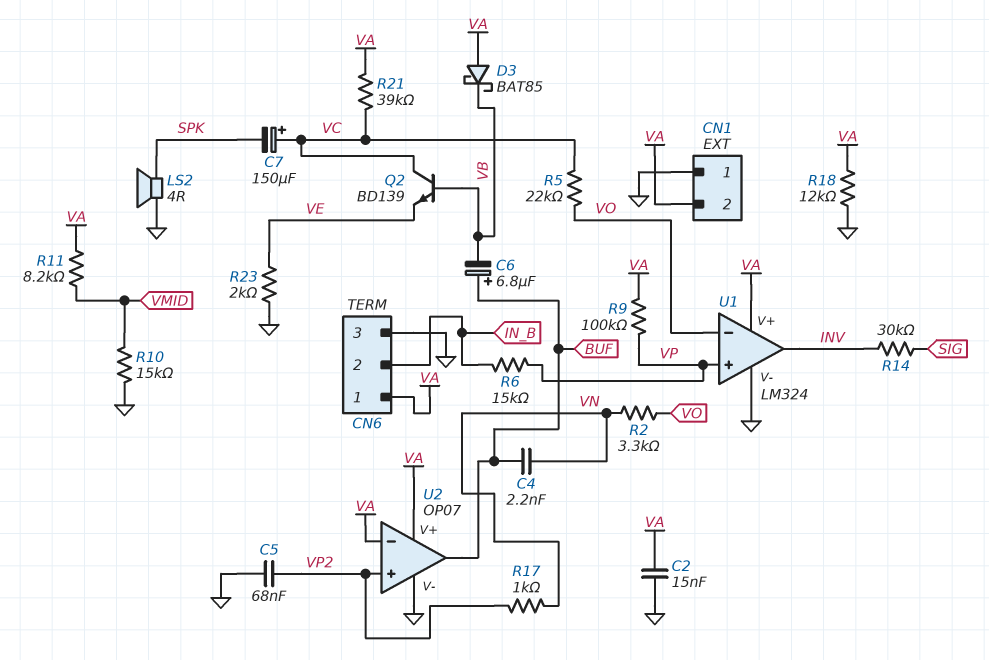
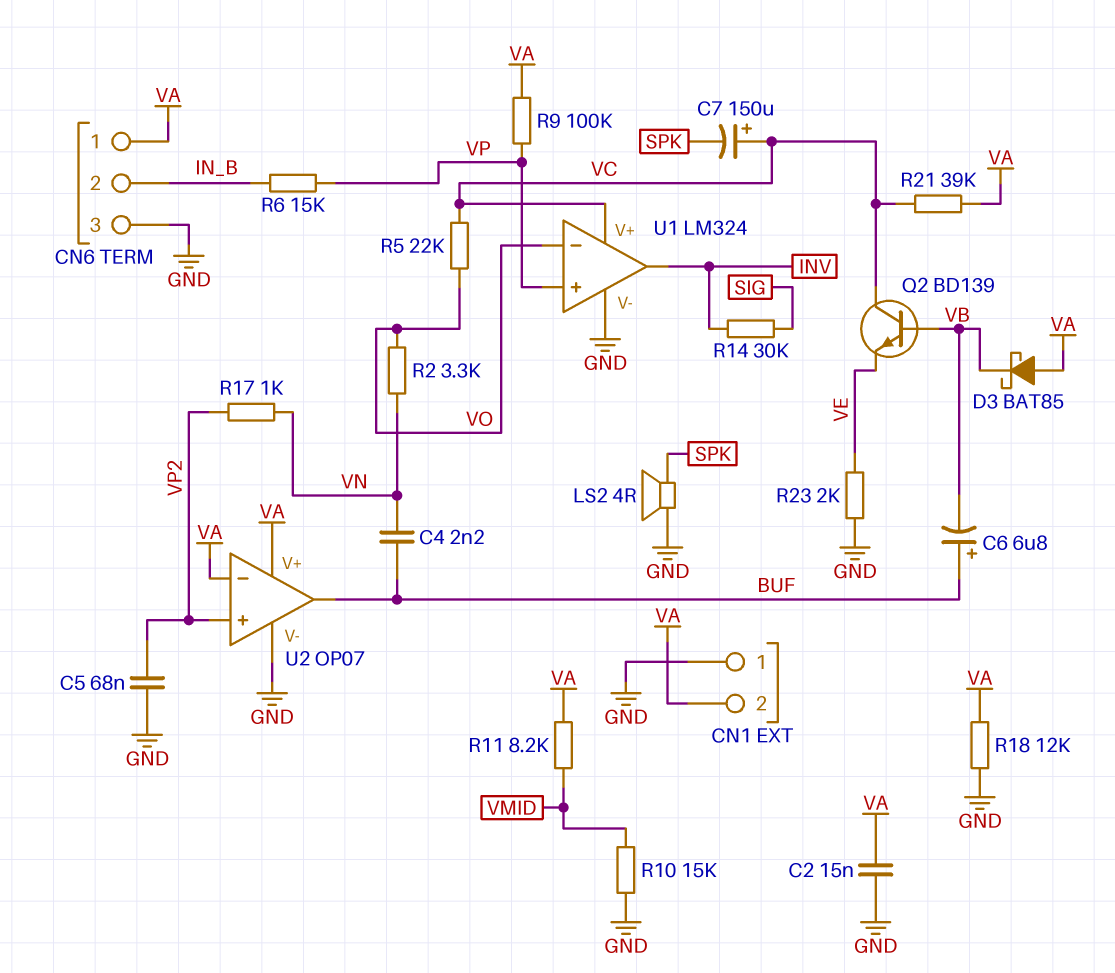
U1 pin V+: VA -> VC

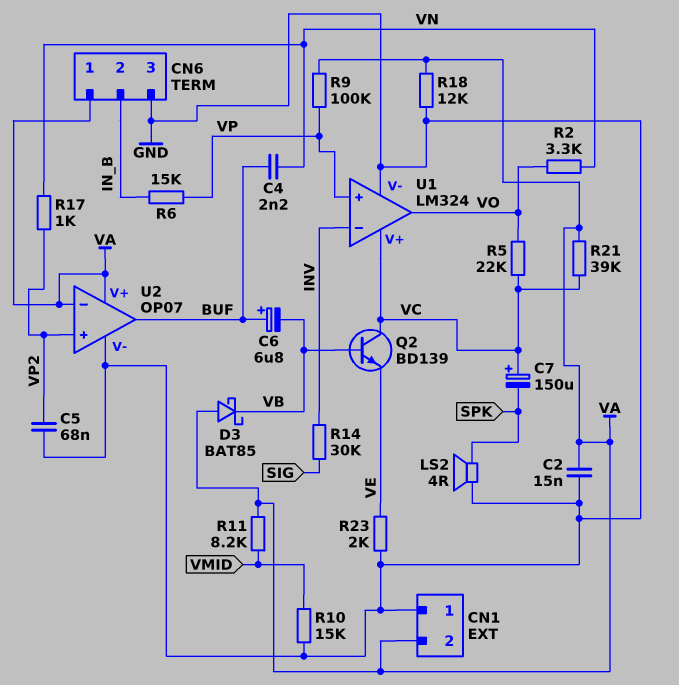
U1 pin in-: VO -> INV
U1 pin out: INV -> VO

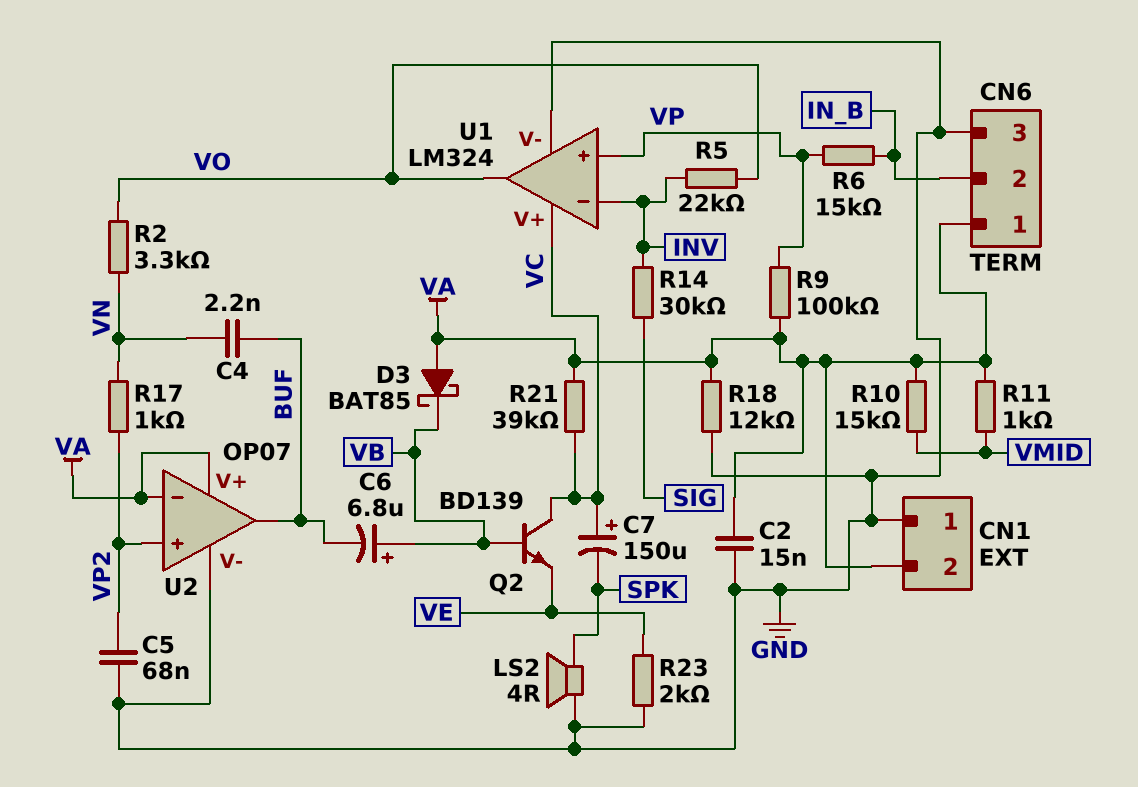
C6: 6.8uF (plus BUF, minus VB) -> 6.8uF (plus VB, minus BUF)
R5: 22k (VC, VO) -> 22k (INV, VO)
R10: 15k (GND, VMID) -> 15k (VA, VMID)
R11: 8.2k (VA, VMID) -> 1k (VA, VMID)

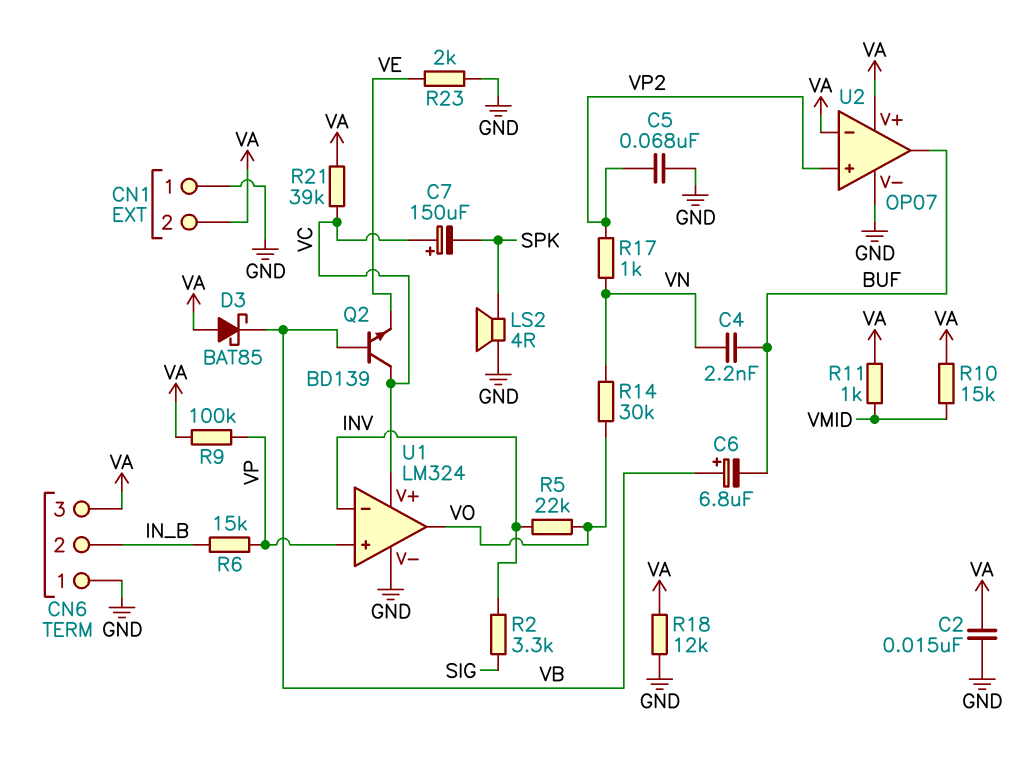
CN6 pin 1: VA -> GND
CN6 pin 3: GND -> VA
R2: 3.3k (VN, VO) -> 3.3k (INV, SIG)
R14: 30k (INV, SIG) -> 30k (VN, VO)

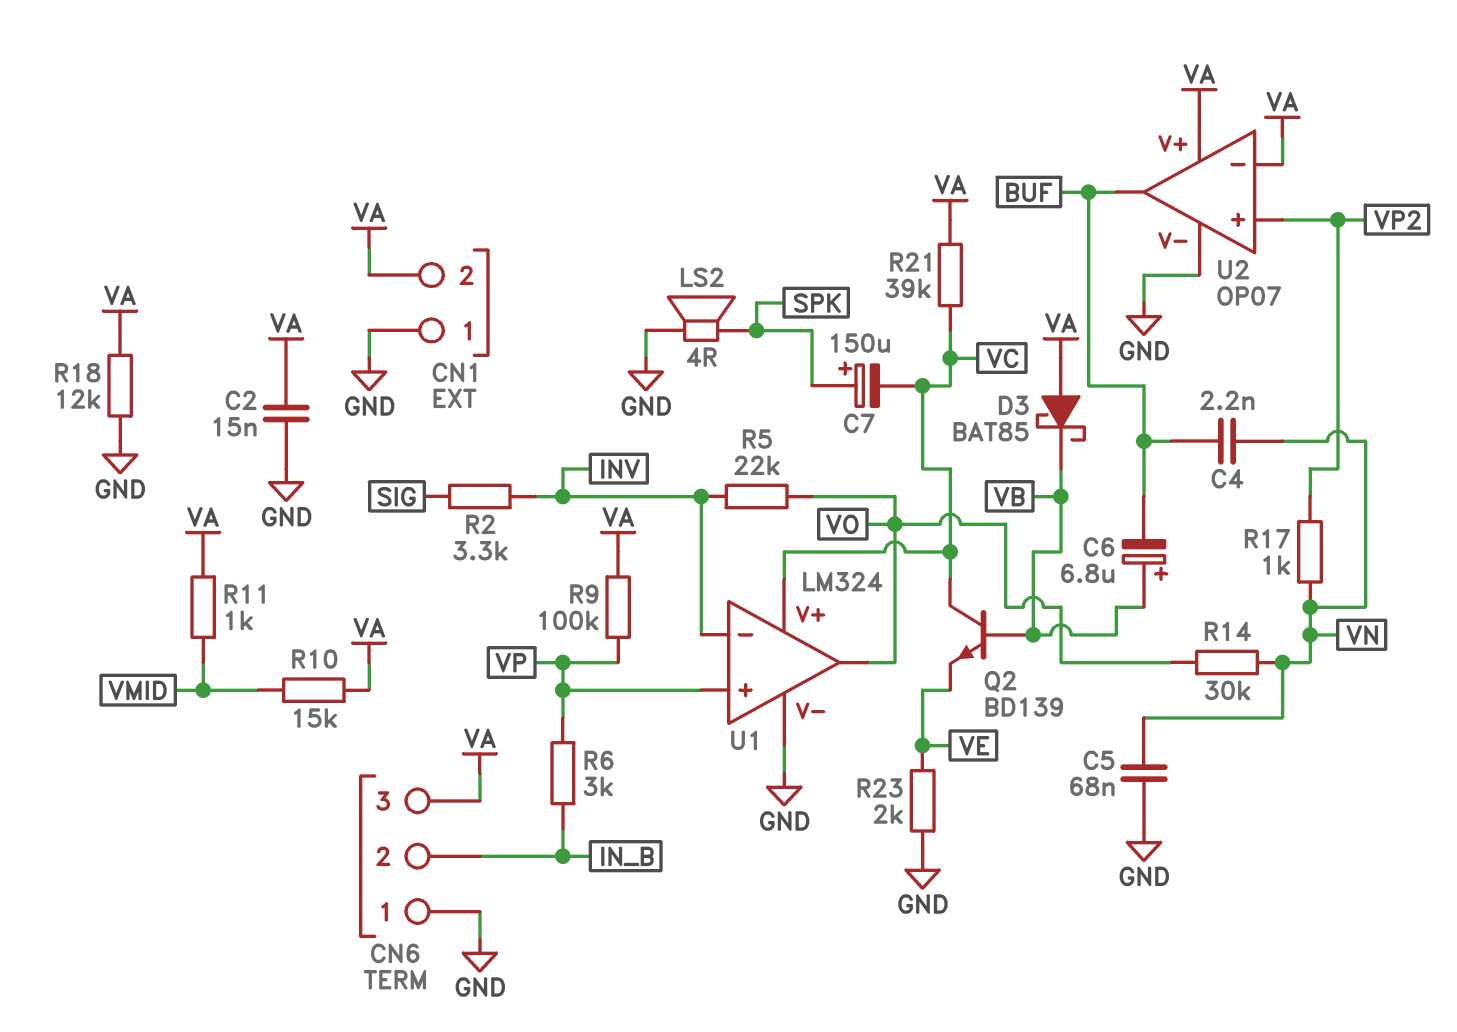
C5: 68nF (GND, VP2) -> 68nF (GND, VN)
C7: 150uF (plus VC, minus SPK) -> 150uF (plus SPK, minus VC)
R6: 15k (IN_B, VP) -> 3k (IN_B, VP)

